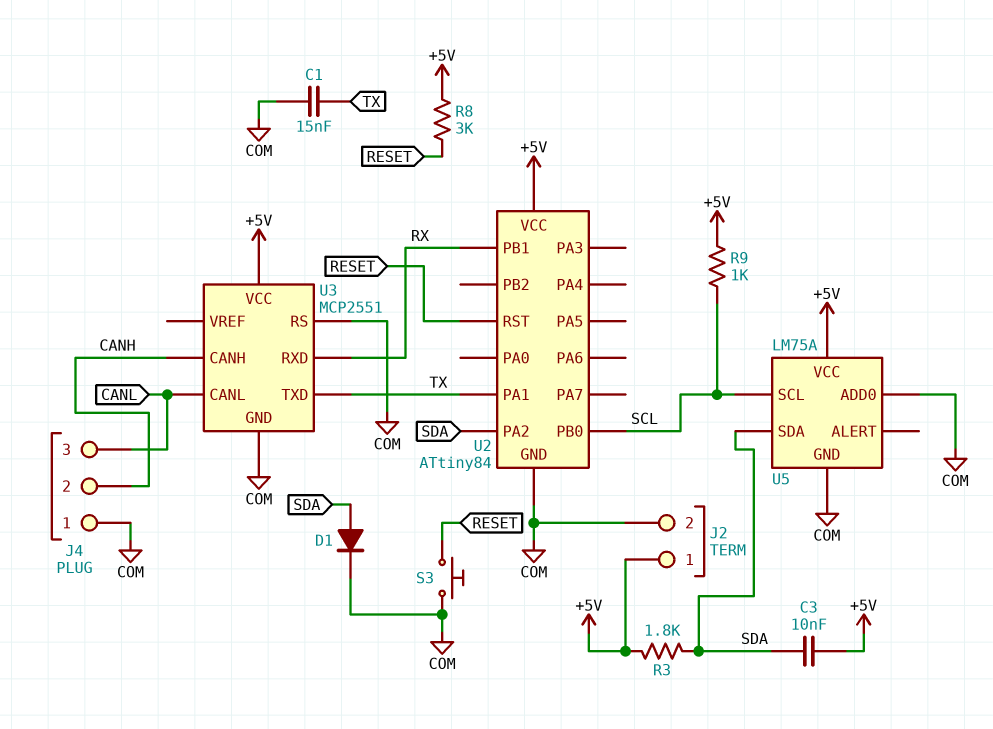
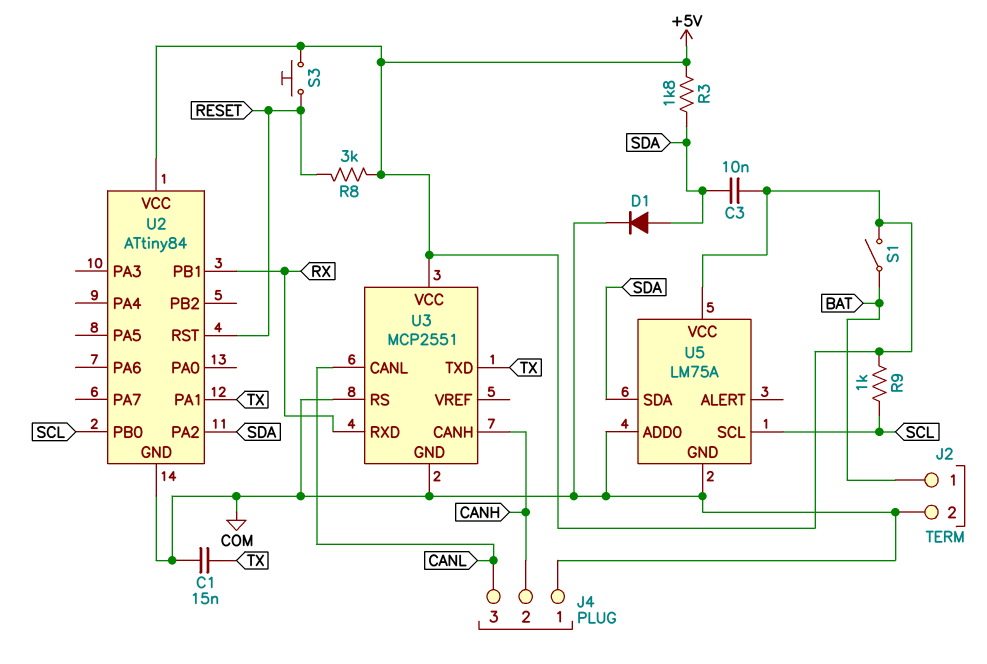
J2 pin 1: +5V -> BAT
S1: none -> switch (+5V, BAT)
S3: button (COM, RESET) -> button (+5V, RESET)

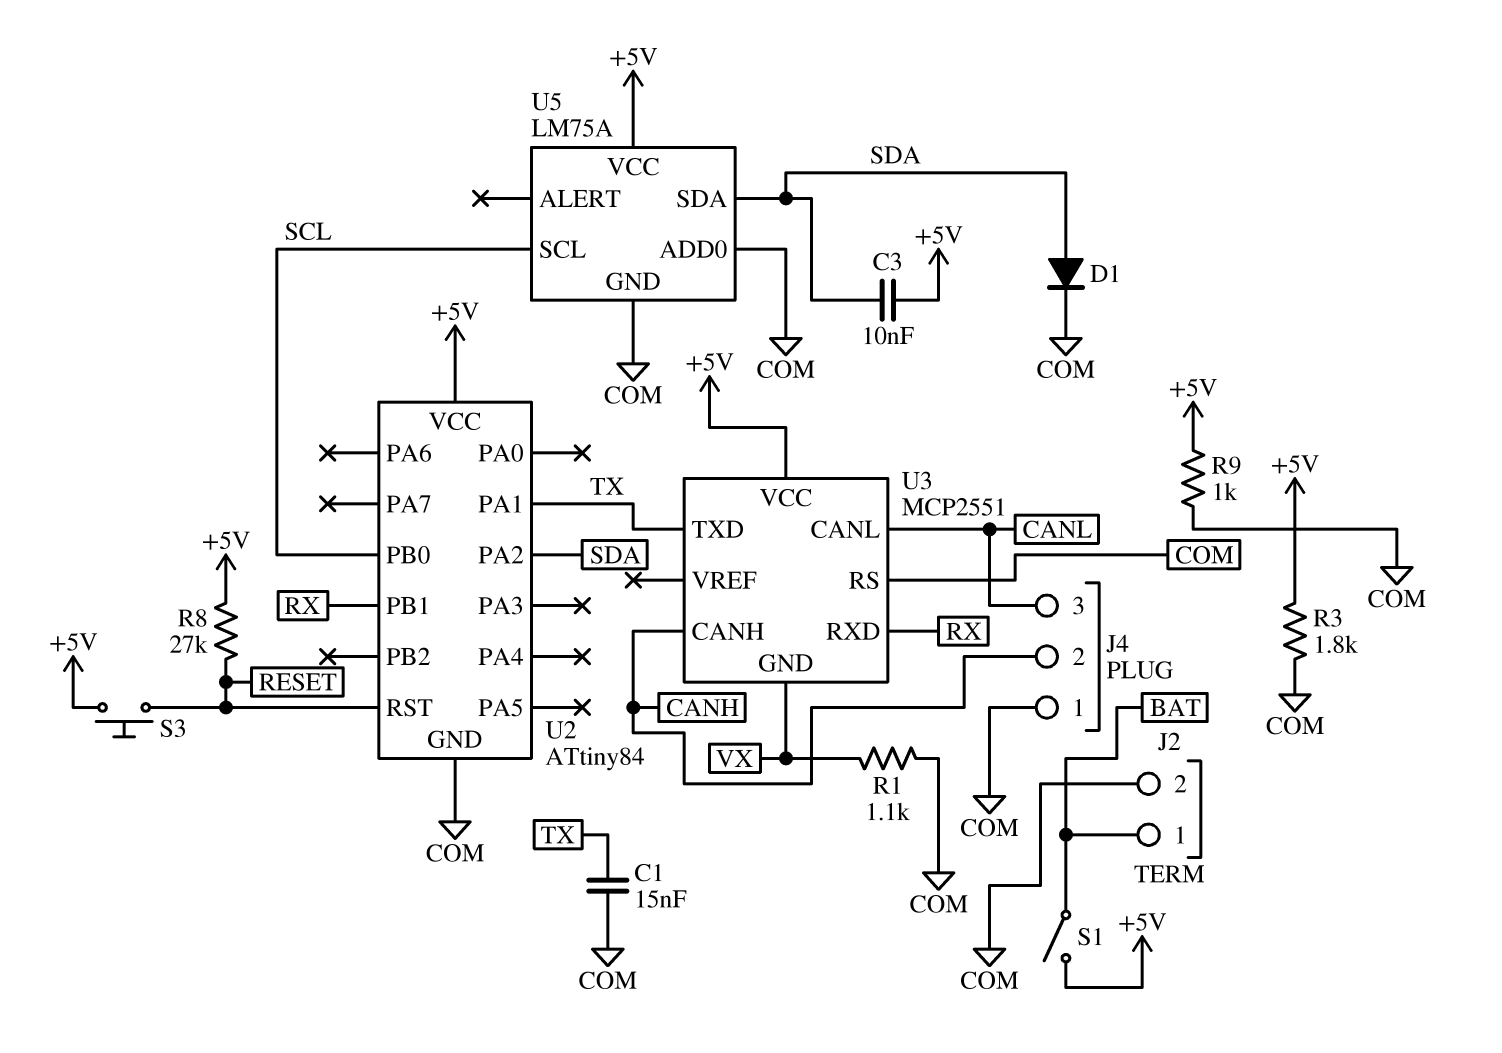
R1: none -> 1.1k (COM, VX)
R3: 1.8k (+5V, SDA) -> 1.8k (+5V, COM)
R8: 3k (+5V, RESET) -> 27k (+5V, RESET)
R9: 1k (+5V, SCL) -> 1k (+5V, COM)
U3 pin GND: COM -> VX

